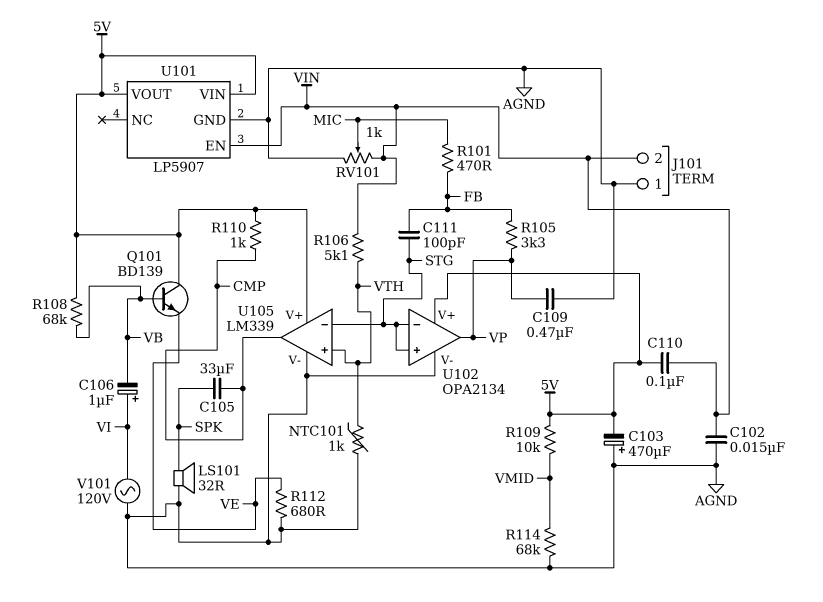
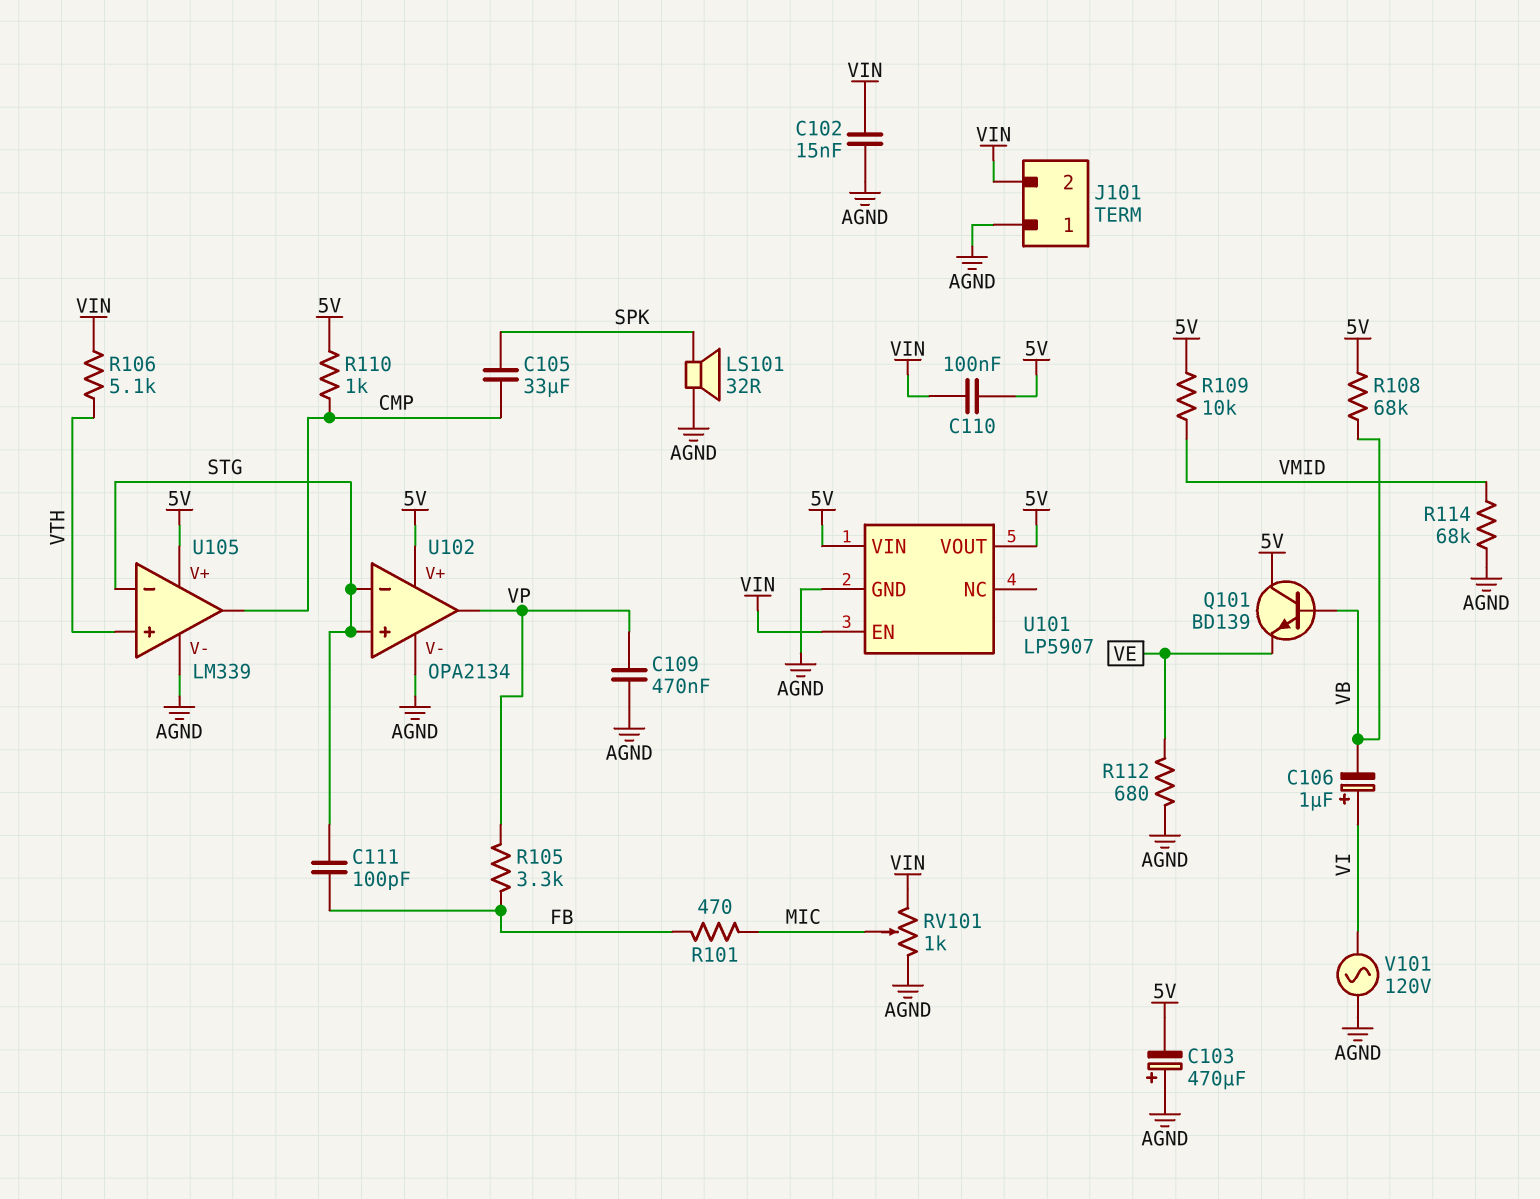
NTC101: 1k (AGND, VTH) -> none

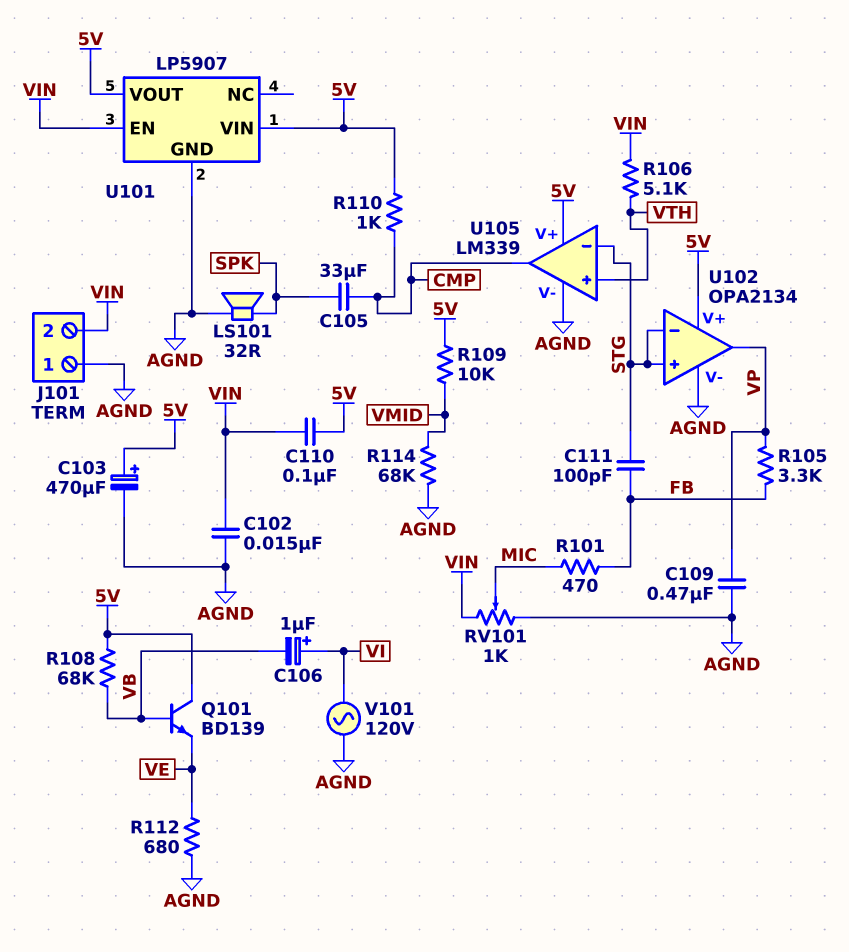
C103: 470uF (plus AGND, minus 5V) -> 470uF (plus 5V, minus AGND)

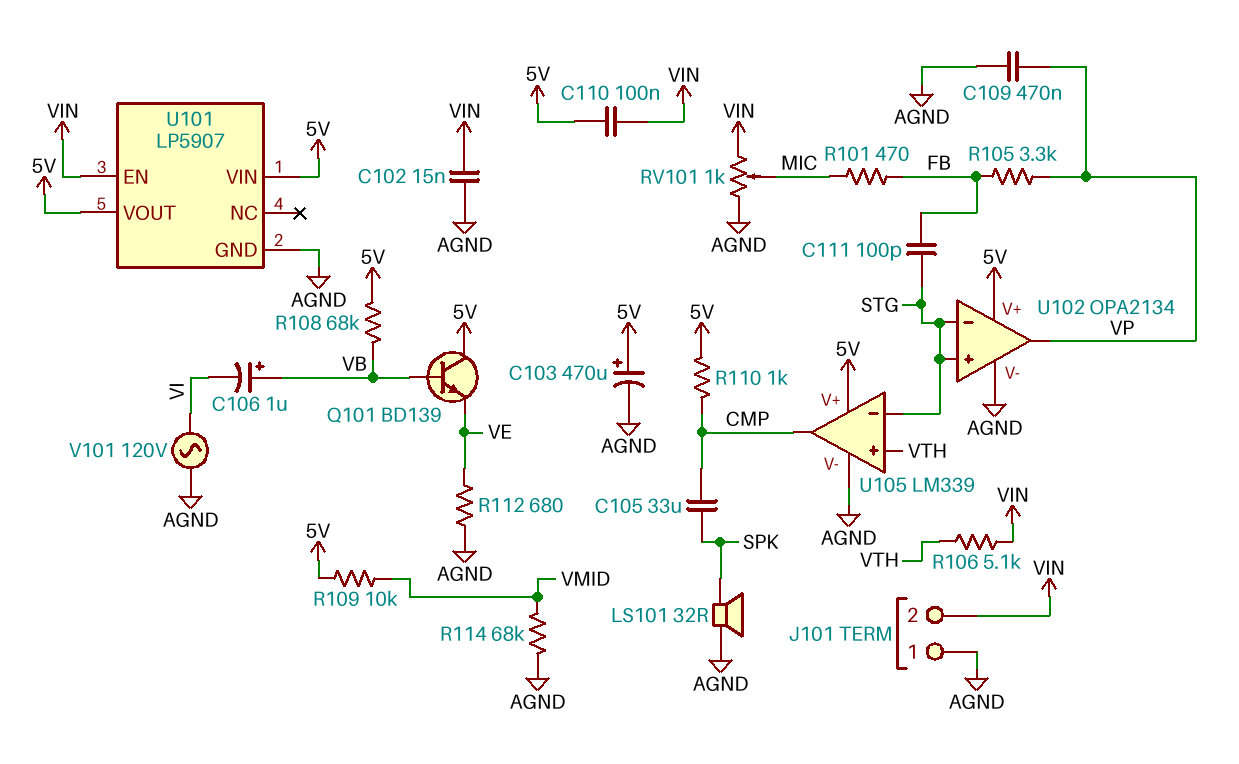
C106: 1uF (plus VI, minus VB) -> 1uF (plus VB, minus VI)

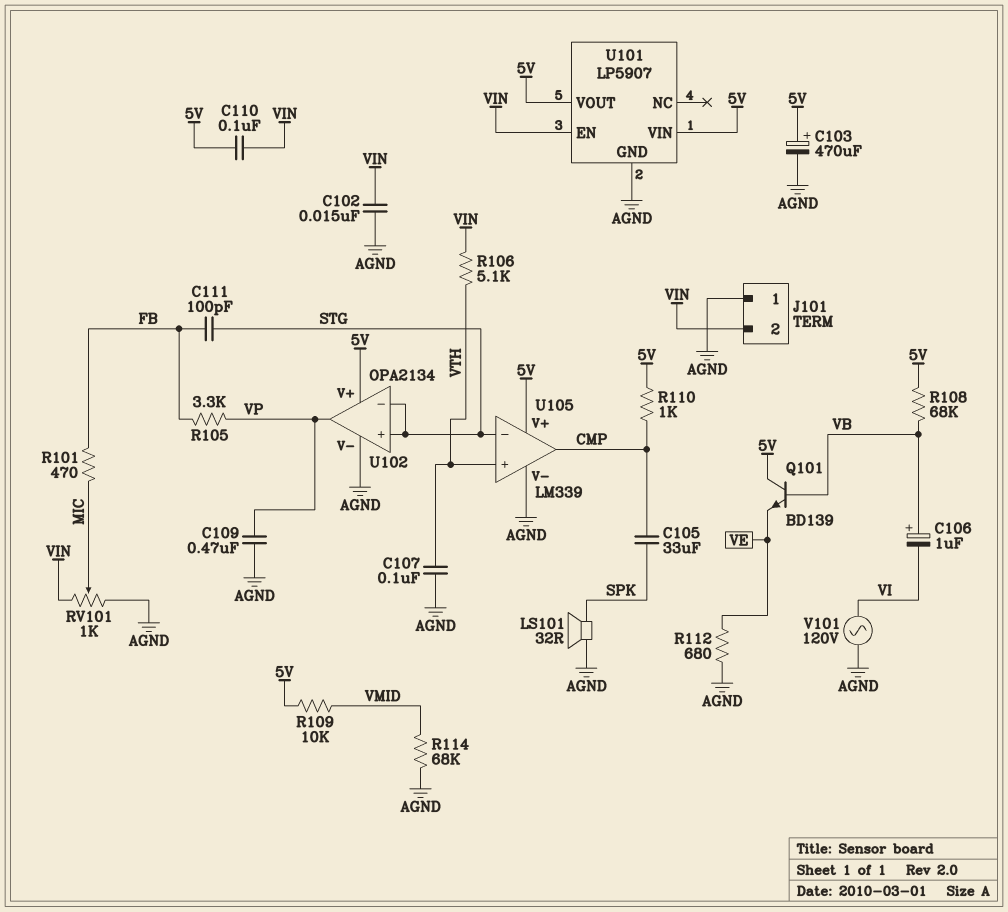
C107: none -> 100nF (AGND, VTH)

